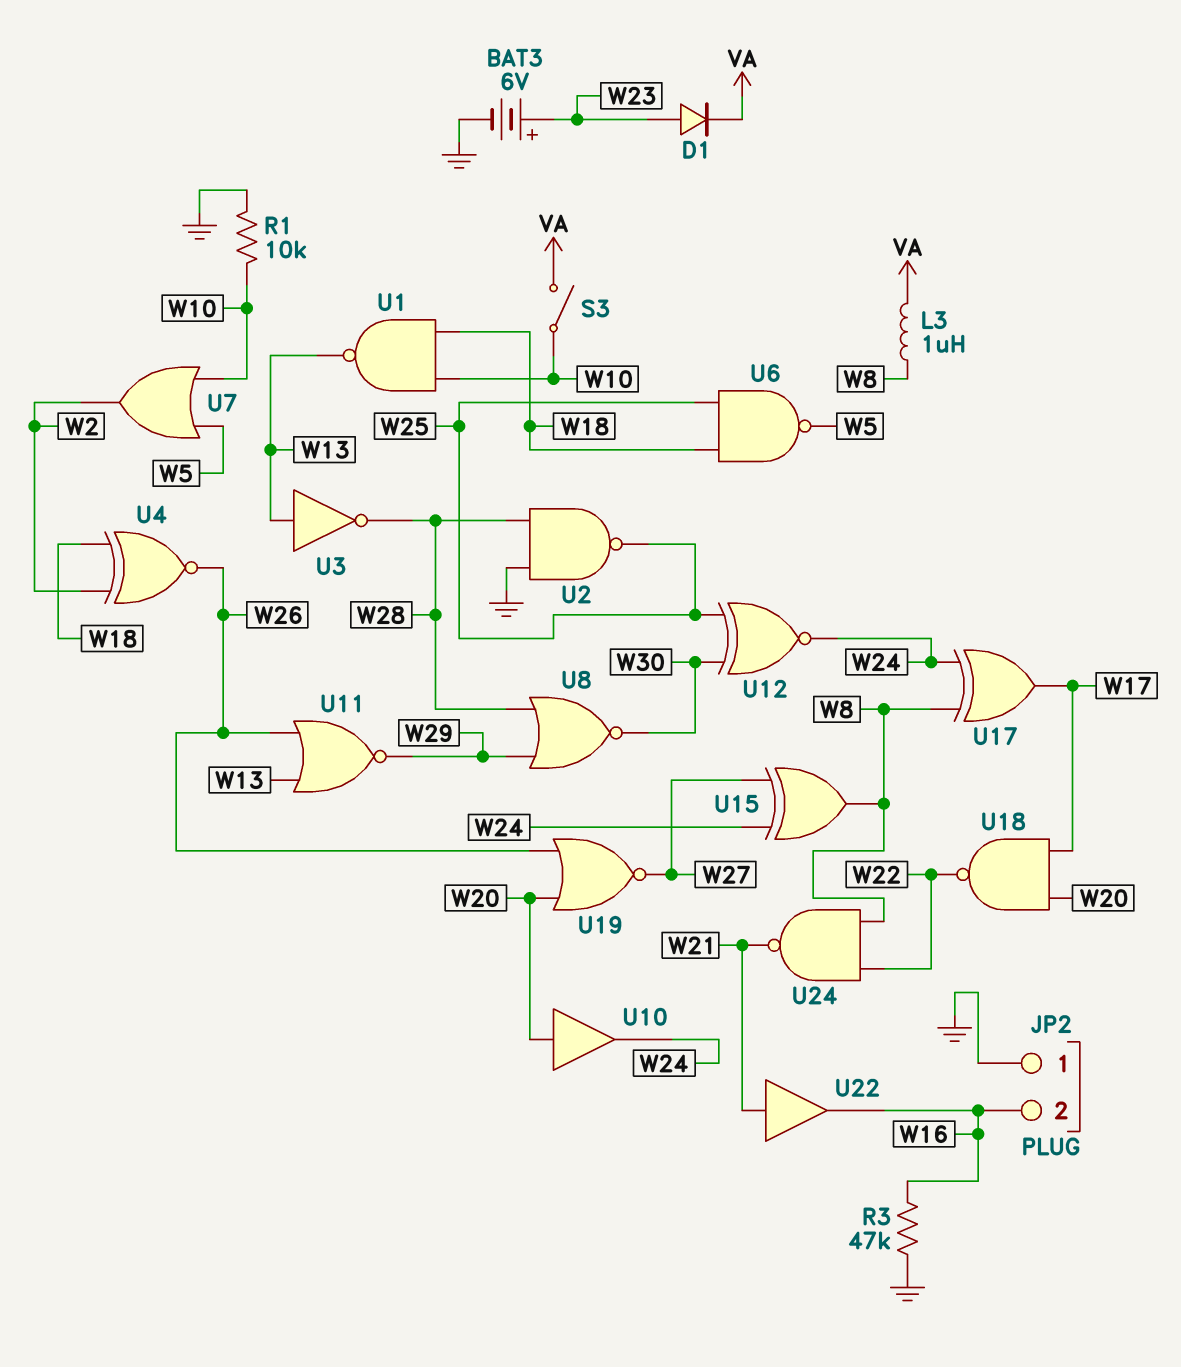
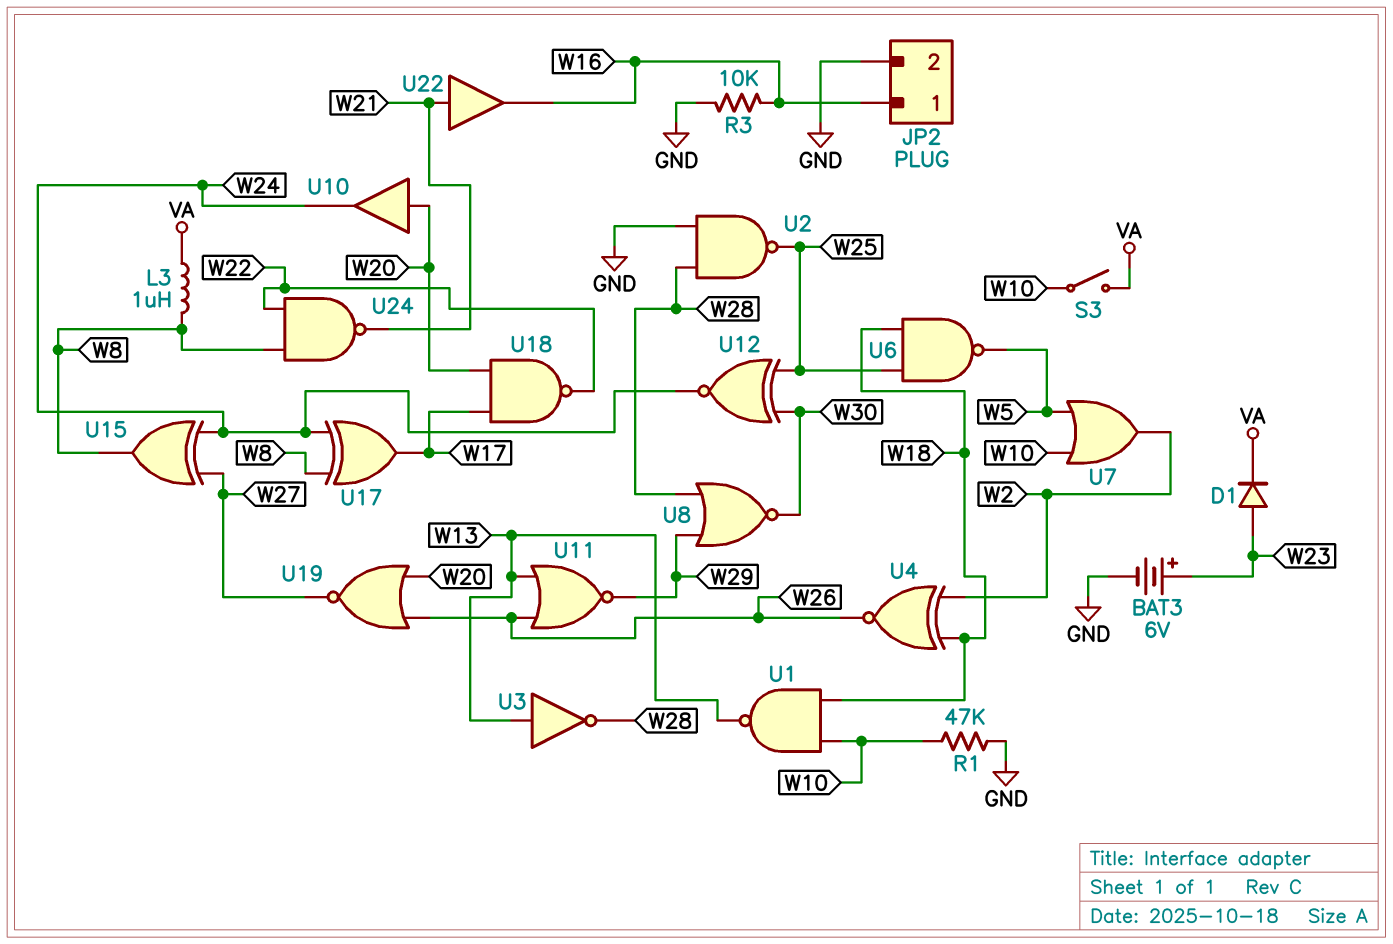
JP2 pin 1: GND -> W16
JP2 pin 2: W16 -> GND
R1: 10k (GND, W10) -> 47k (GND, W10)
R3: 47k (GND, W16) -> 10k (GND, W16)

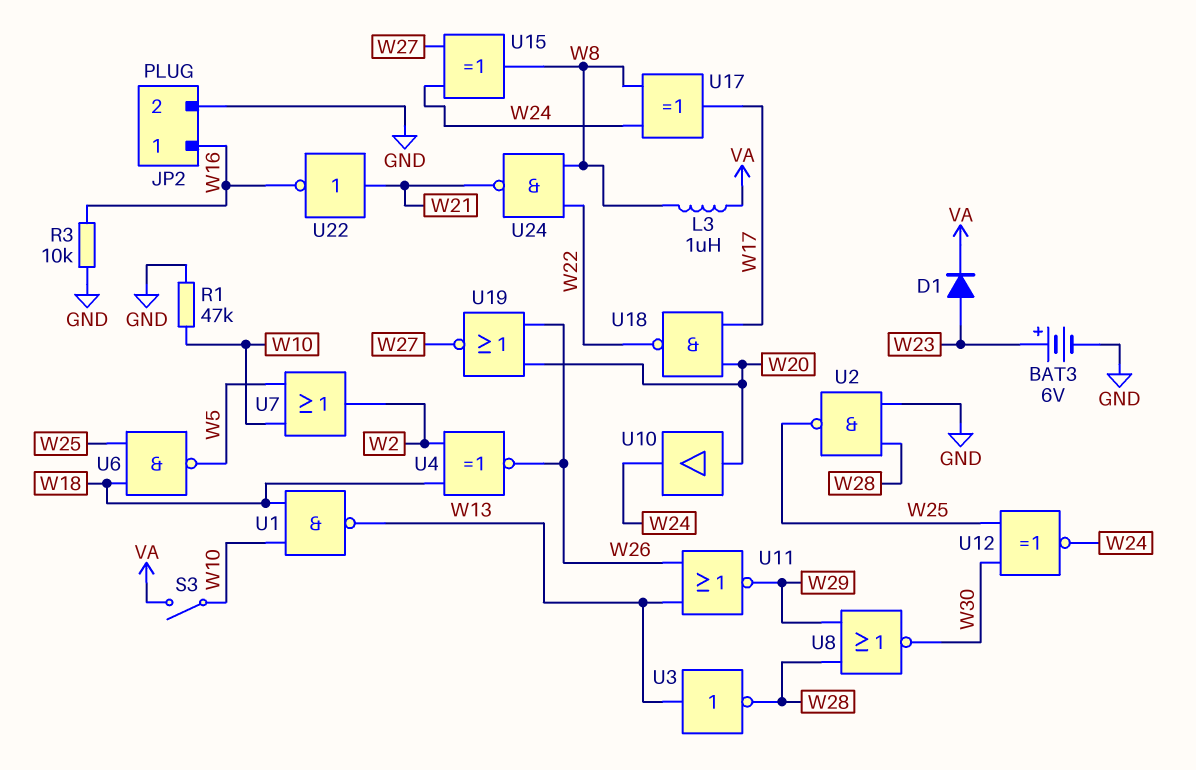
U22: buffer (in W21, out W16) -> NOT (in W21, out W16)

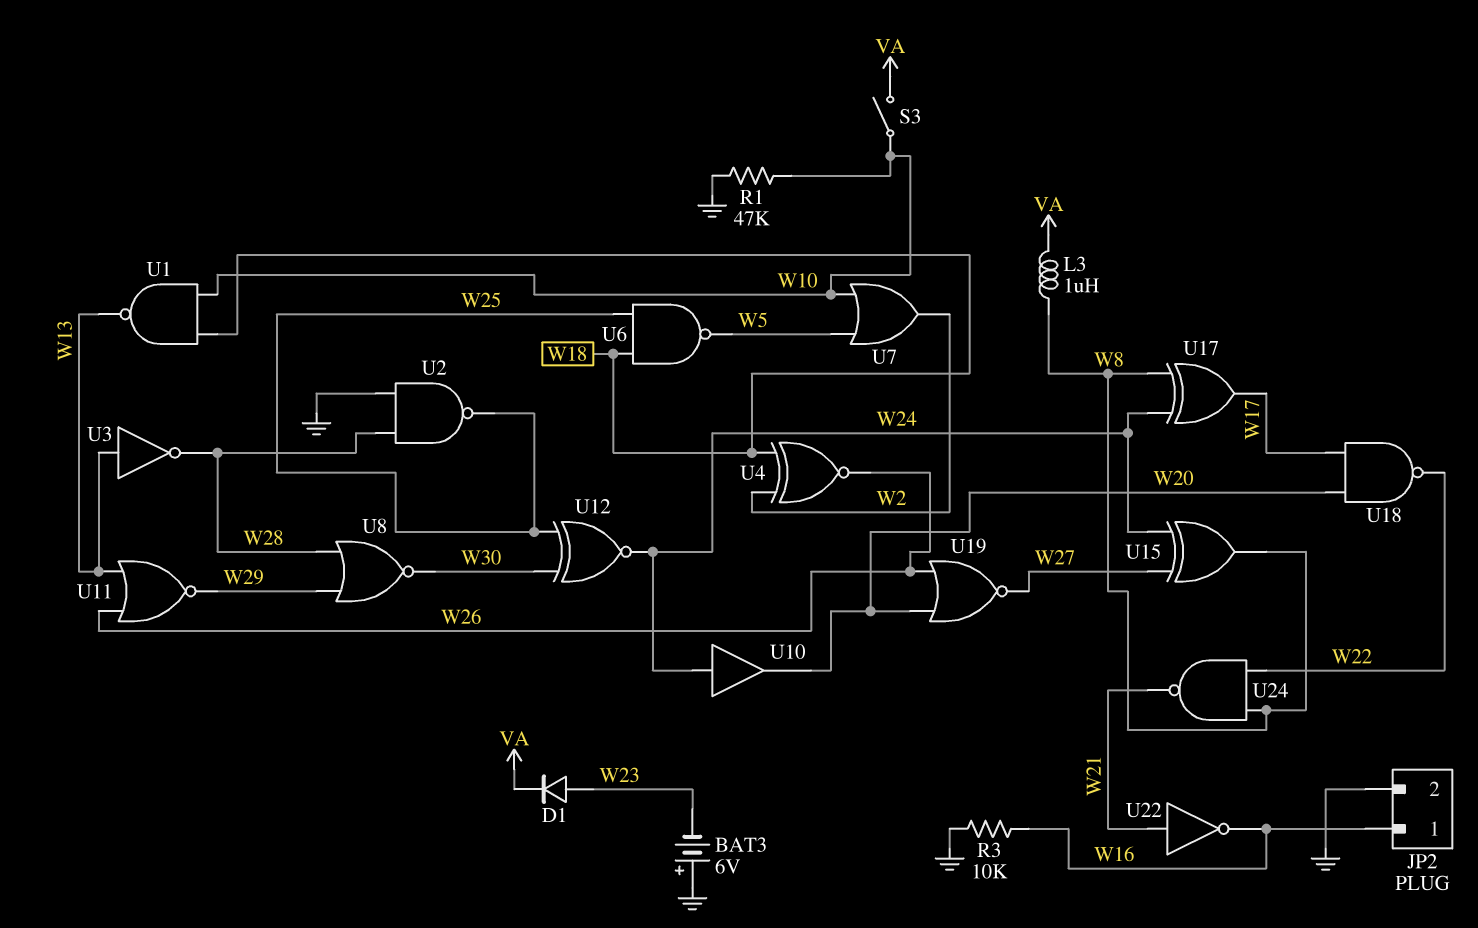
BAT3: 6V (plus W23, minus GND) -> 6V (plus GND, minus W23)
U10: buffer (in W20, out W24) -> buffer (in W24, out W20)

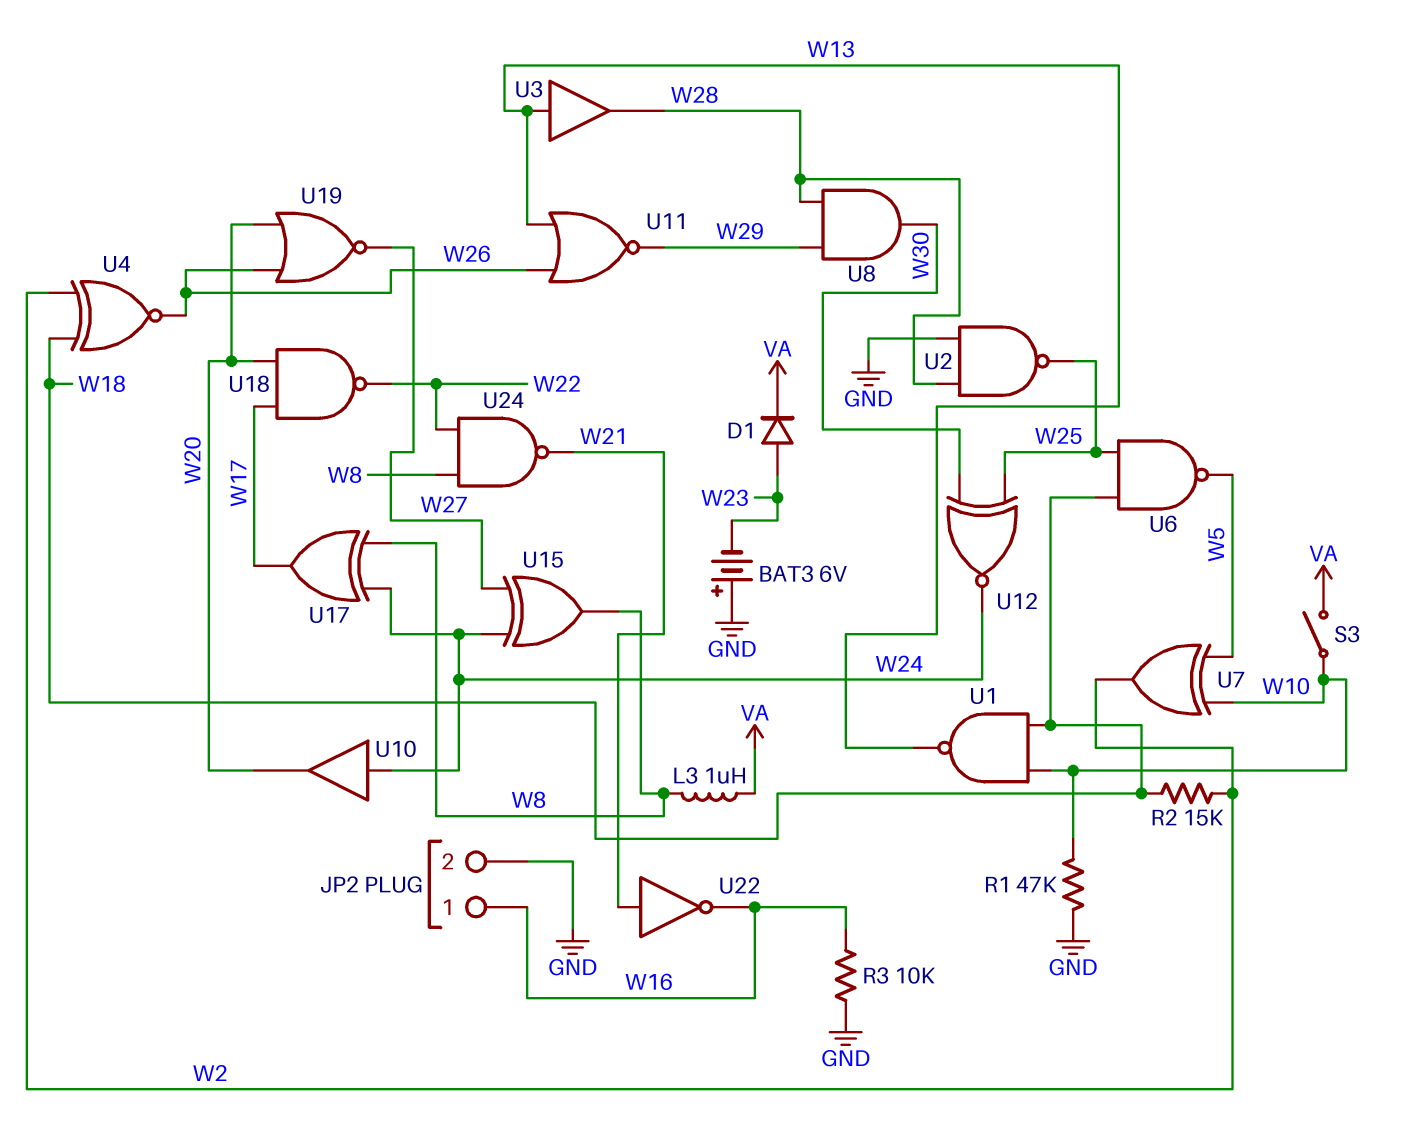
R2: none -> 15k (W2, W18)
U3: NOT (in W13, out W28) -> buffer (in W13, out W28)
U7: OR (in W5, in W10, out W2) -> XOR (in W5, in W10, out W2)
U8: NOR (in W28, in W29, out W30) -> AND (in W28, in W29, out W30)

